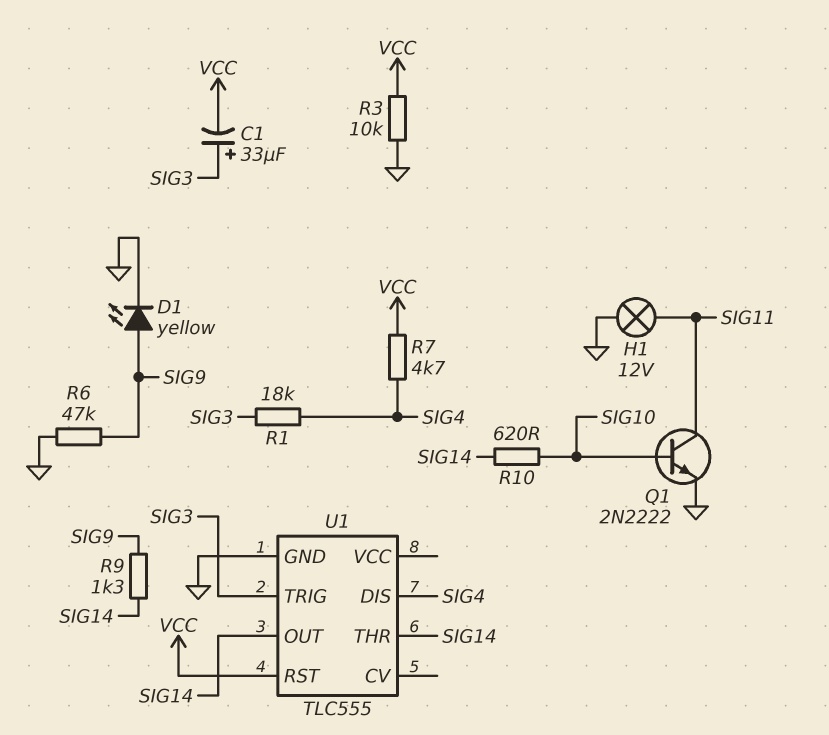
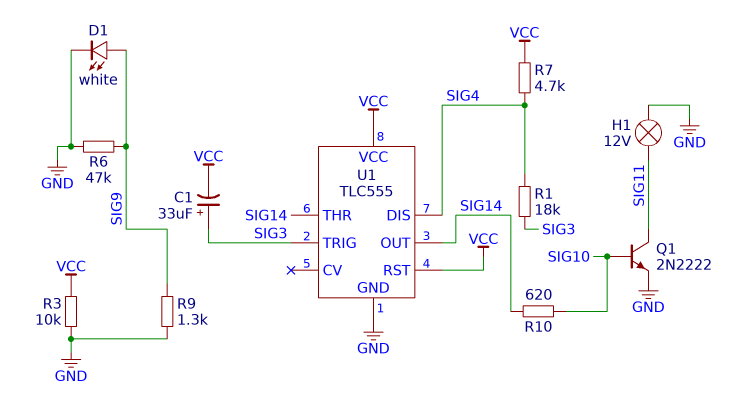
D1: LED yellow (A SIG9, K GND) -> LED white (A SIG9, K GND)
R9: 1.3k (SIG9, SIG14) -> 1.3k (GND, SIG9)
U1 pin VCC: none -> VCC

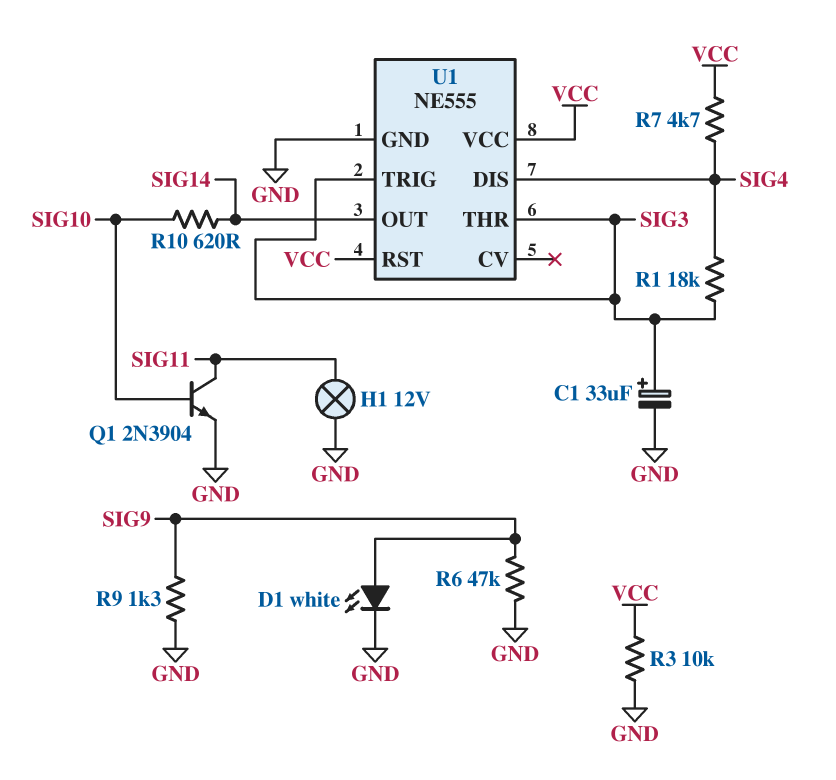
C1: 33uF (plus SIG3, minus VCC) -> 33uF (plus SIG3, minus GND)
Q1: NPN 2N2222 (B SIG10, C SIG11, E GND) -> NPN 2N3904 (B SIG10, C SIG11, E GND)
U1: TLC555 -> NE555
U1 pin THR: SIG14 -> SIG3

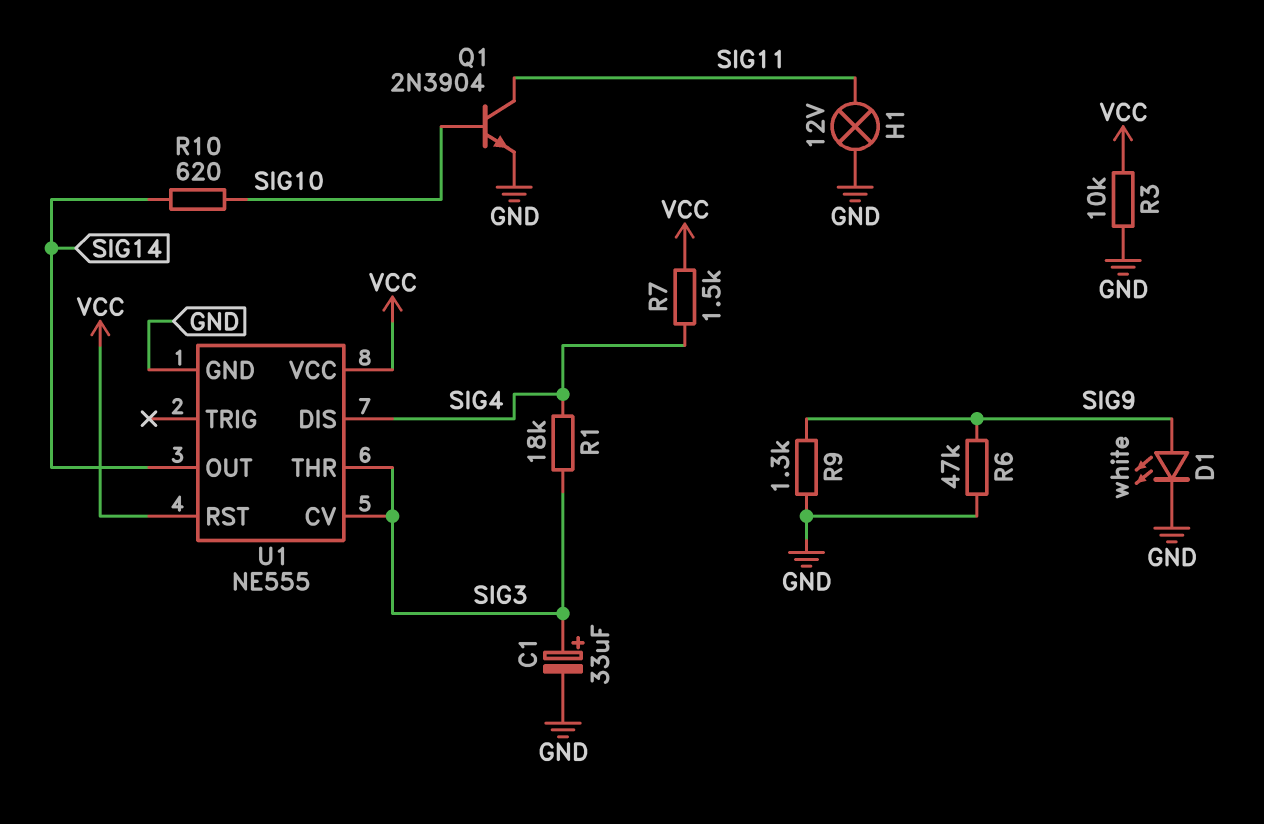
R7: 4.7k (SIG4, VCC) -> 1.5k (SIG4, VCC)
U1 pin CV: none -> SIG3
U1 pin TRIG: SIG3 -> none

